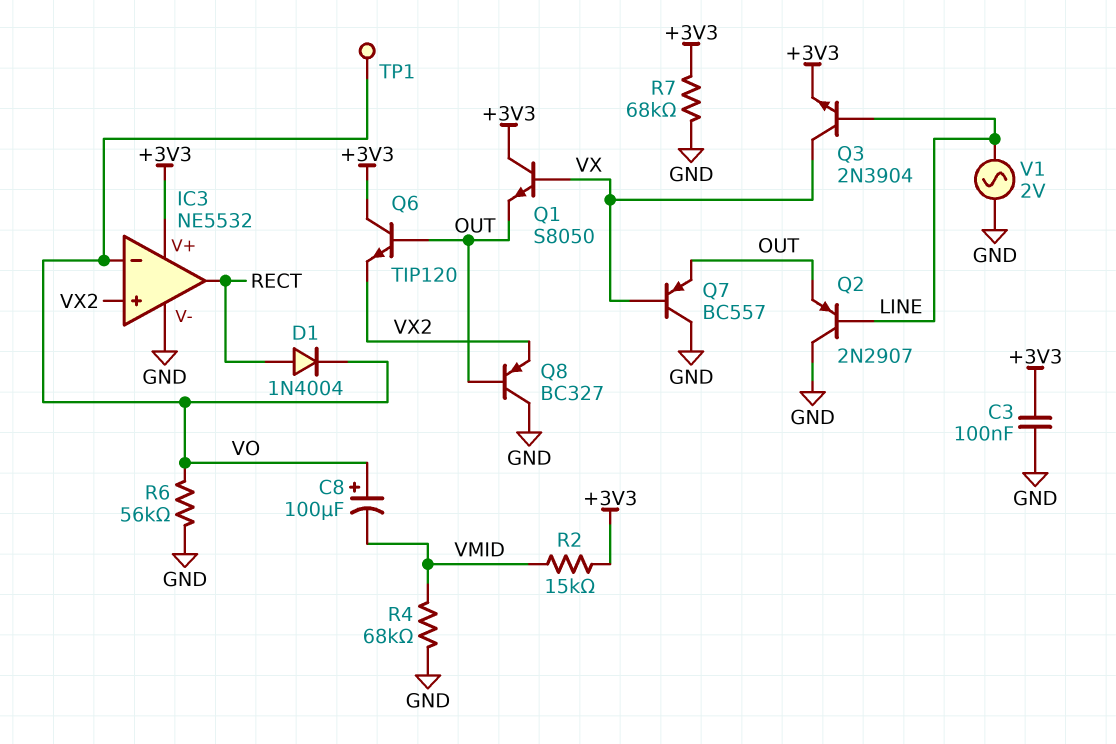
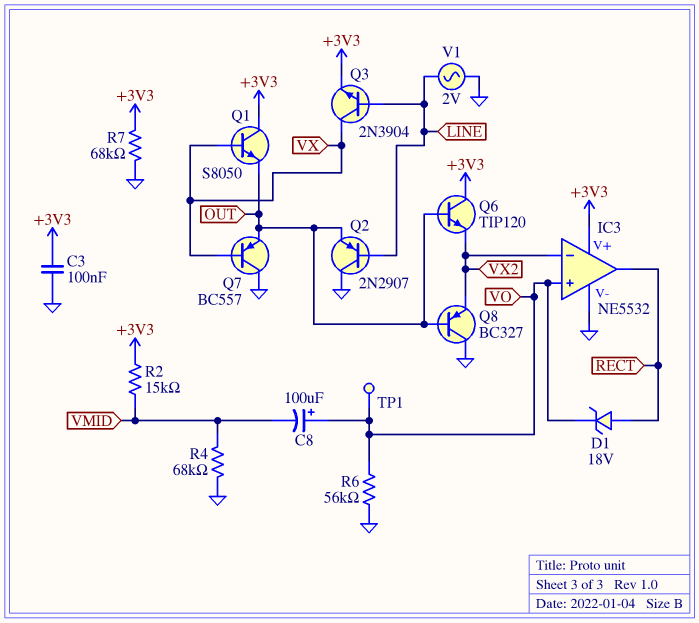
D1: diode 1N4004 (A RECT, K VO) -> zener 18V (A RECT, K VO)
IC3 pin in+: VX2 -> VO
IC3 pin in-: VO -> VX2

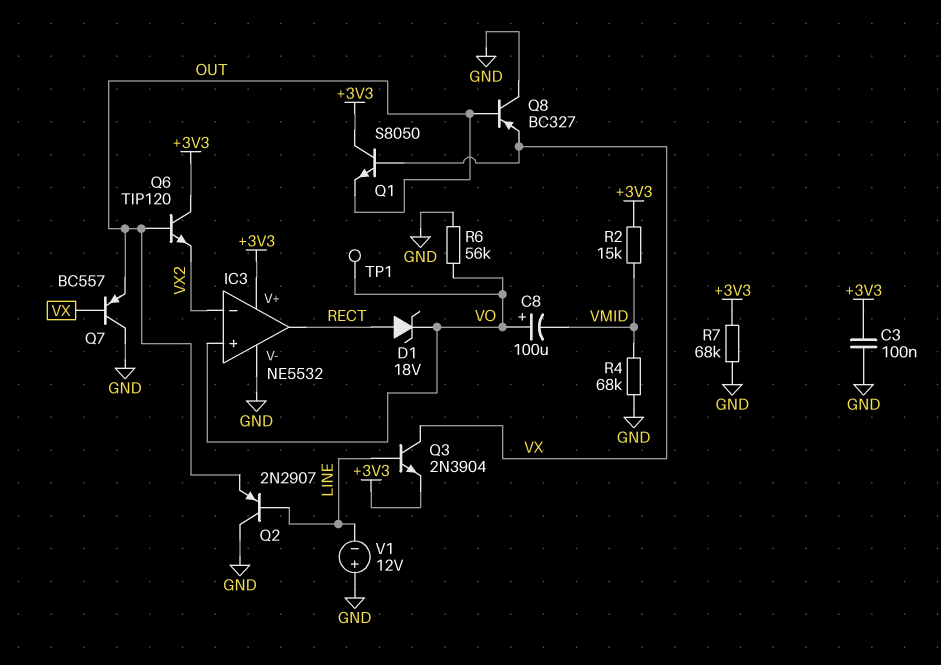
Q8: PNP BC327 (B OUT, C GND, E VX2) -> PNP BC327 (B OUT, C GND, E VX)
V1: AC 2V (GND, LINE) -> 12V (plus GND, minus LINE)

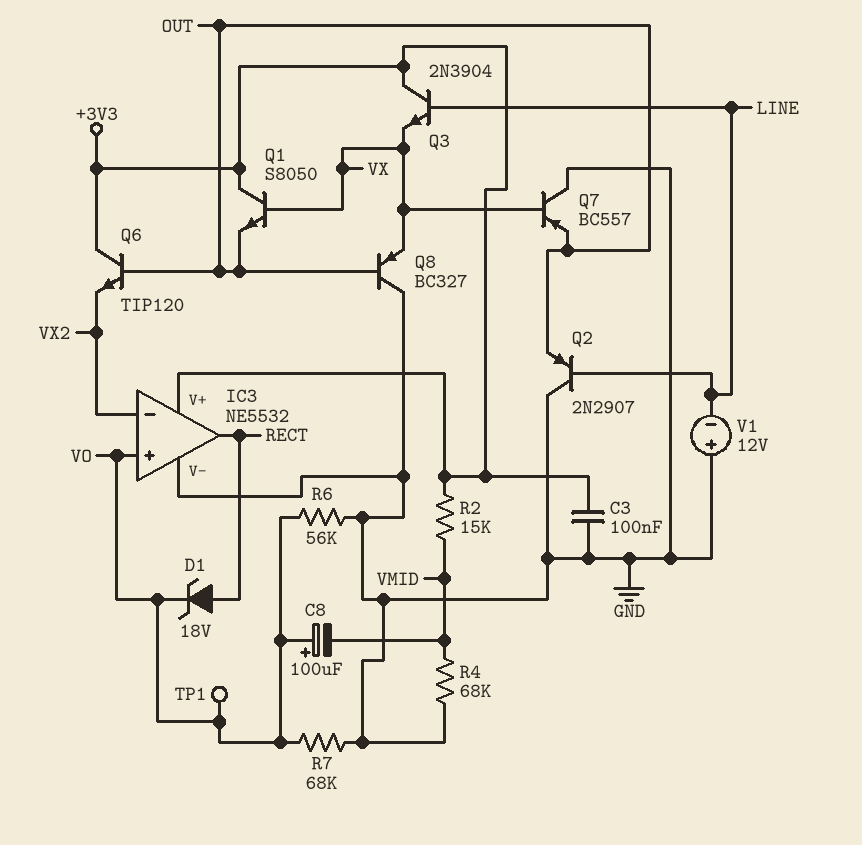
Q3: NPN 2N3904 (B LINE, C VX, E +3V3) -> NPN 2N3904 (B LINE, C +3V3, E VX)
R7: 68k (+3V3, GND) -> 68k (GND, VO)

